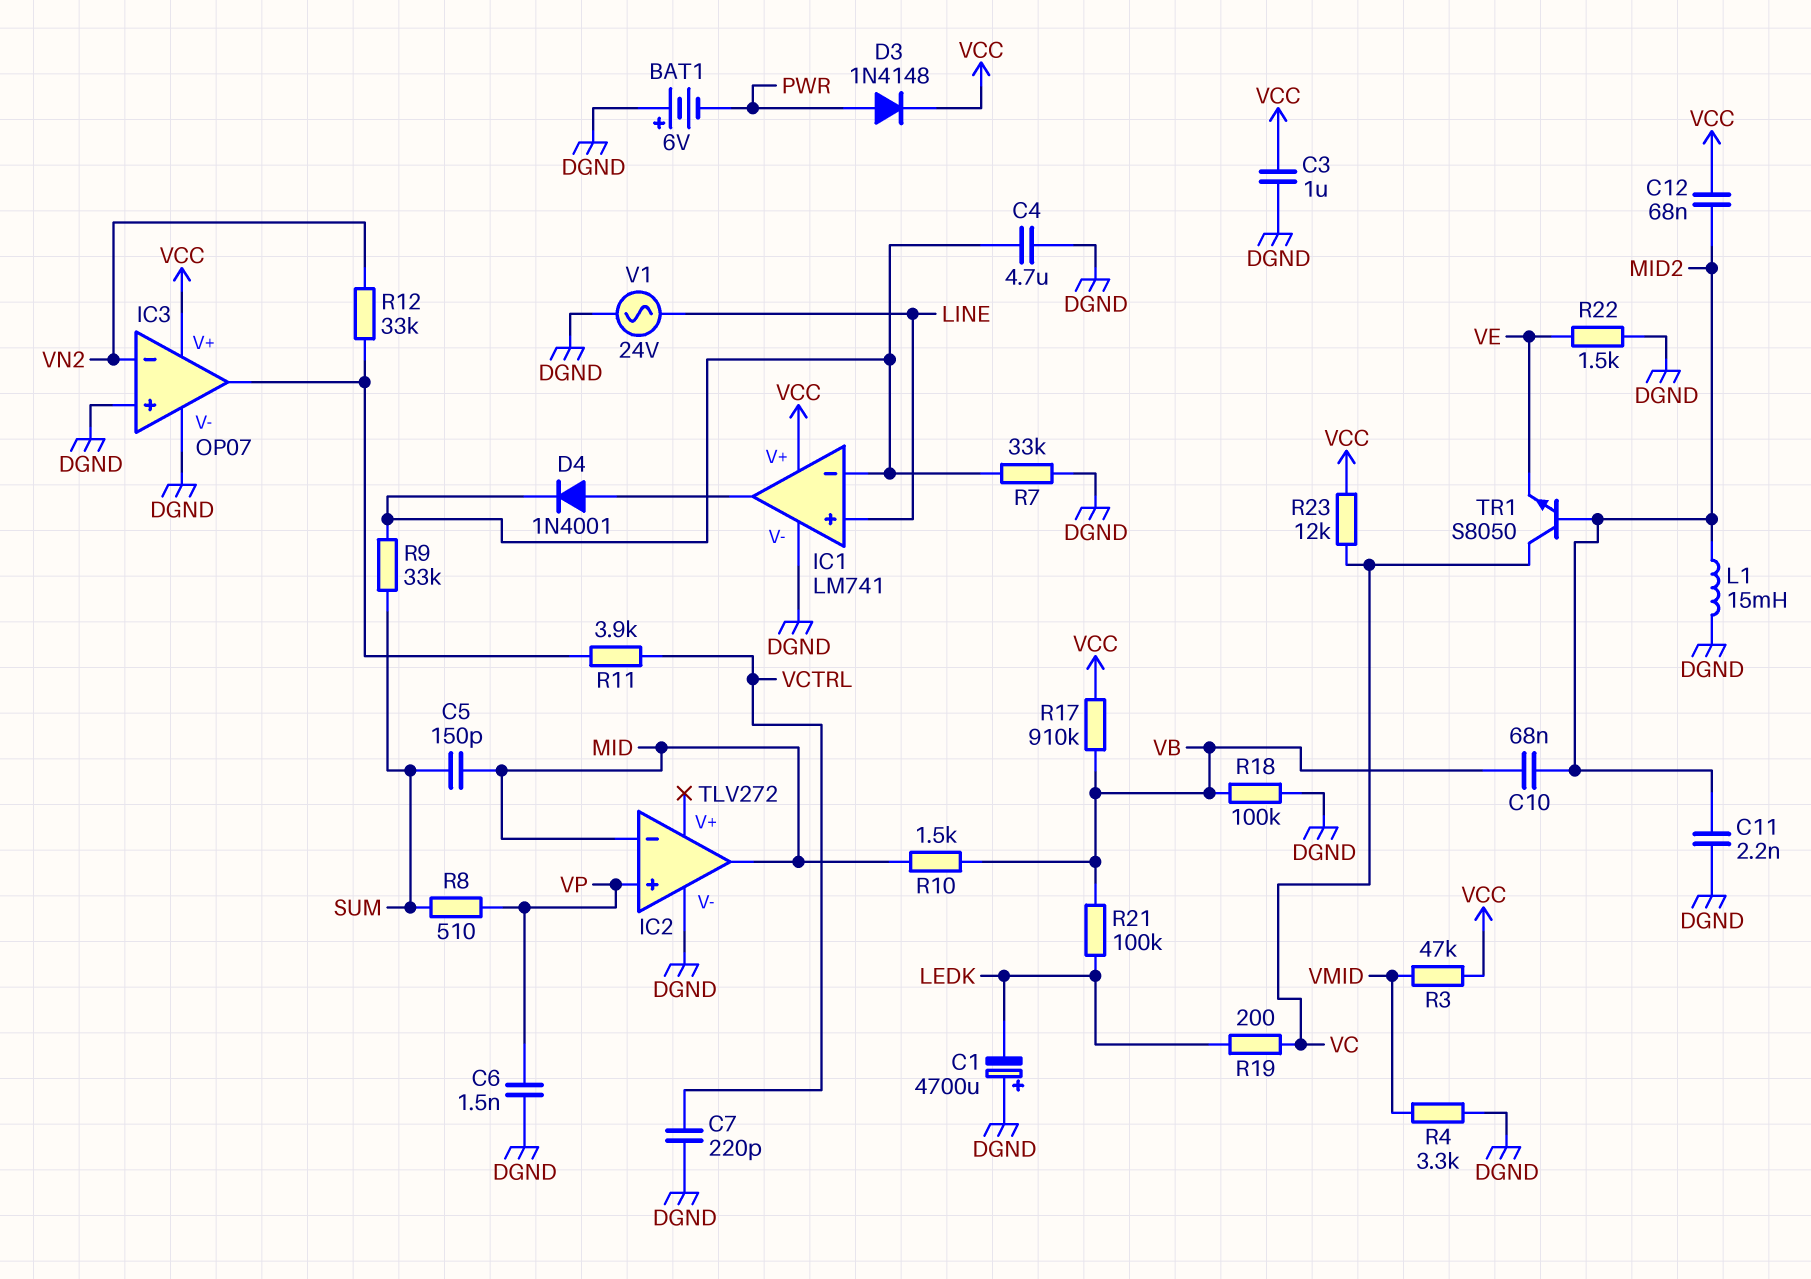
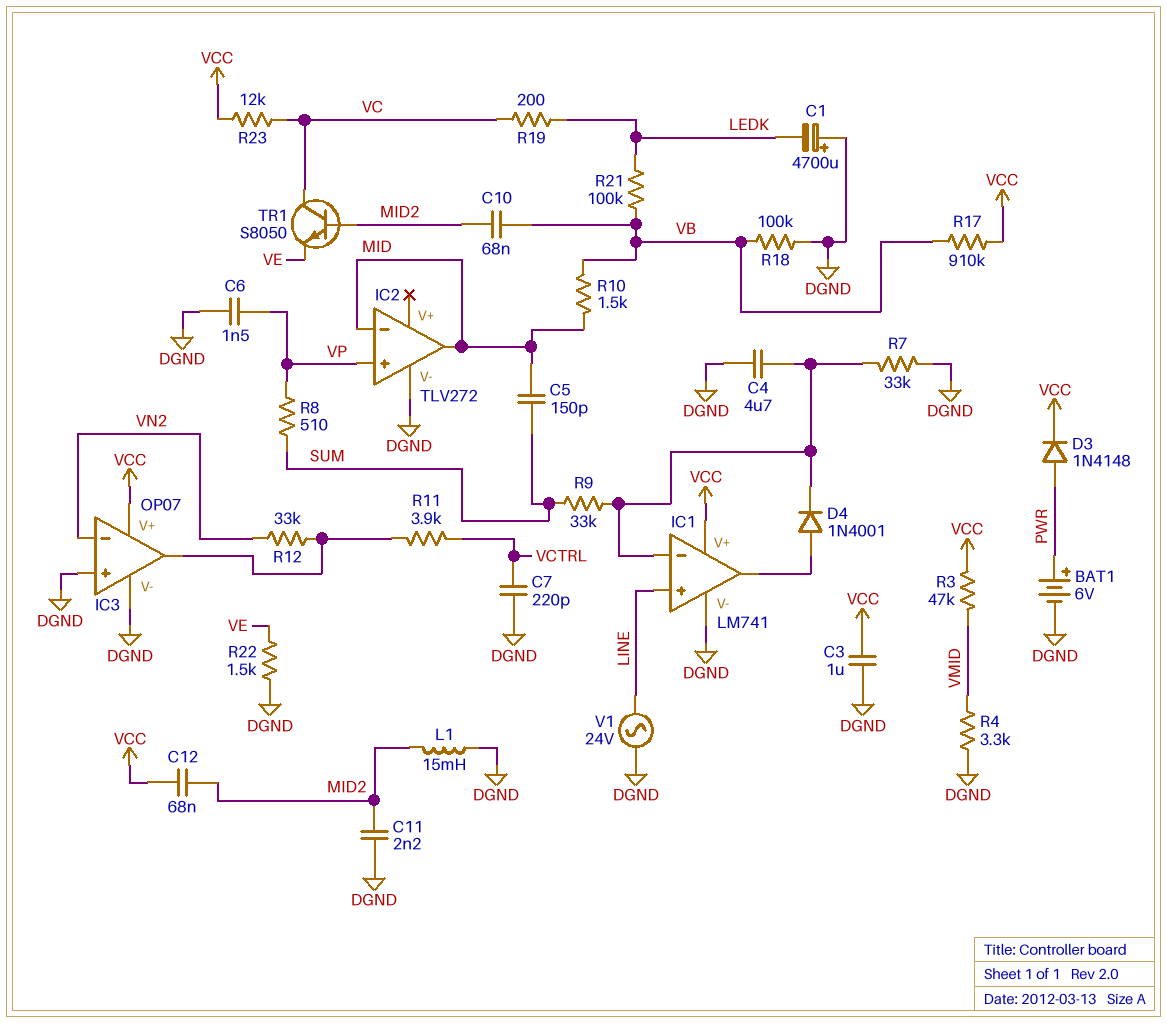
BAT1: 6V (plus DGND, minus PWR) -> 6V (plus PWR, minus DGND)

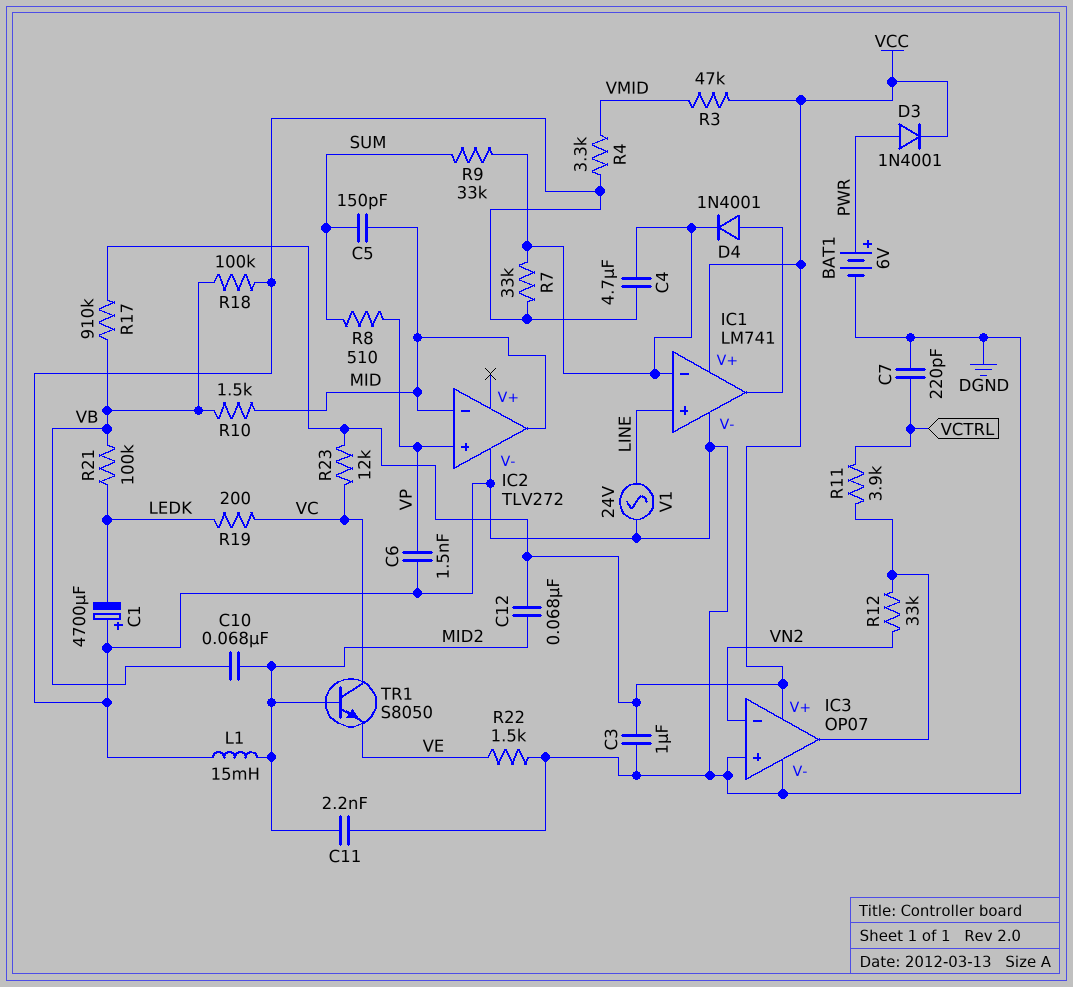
D3: diode 1N4148 (A PWR, K VCC) -> diode 1N4001 (A PWR, K VCC)

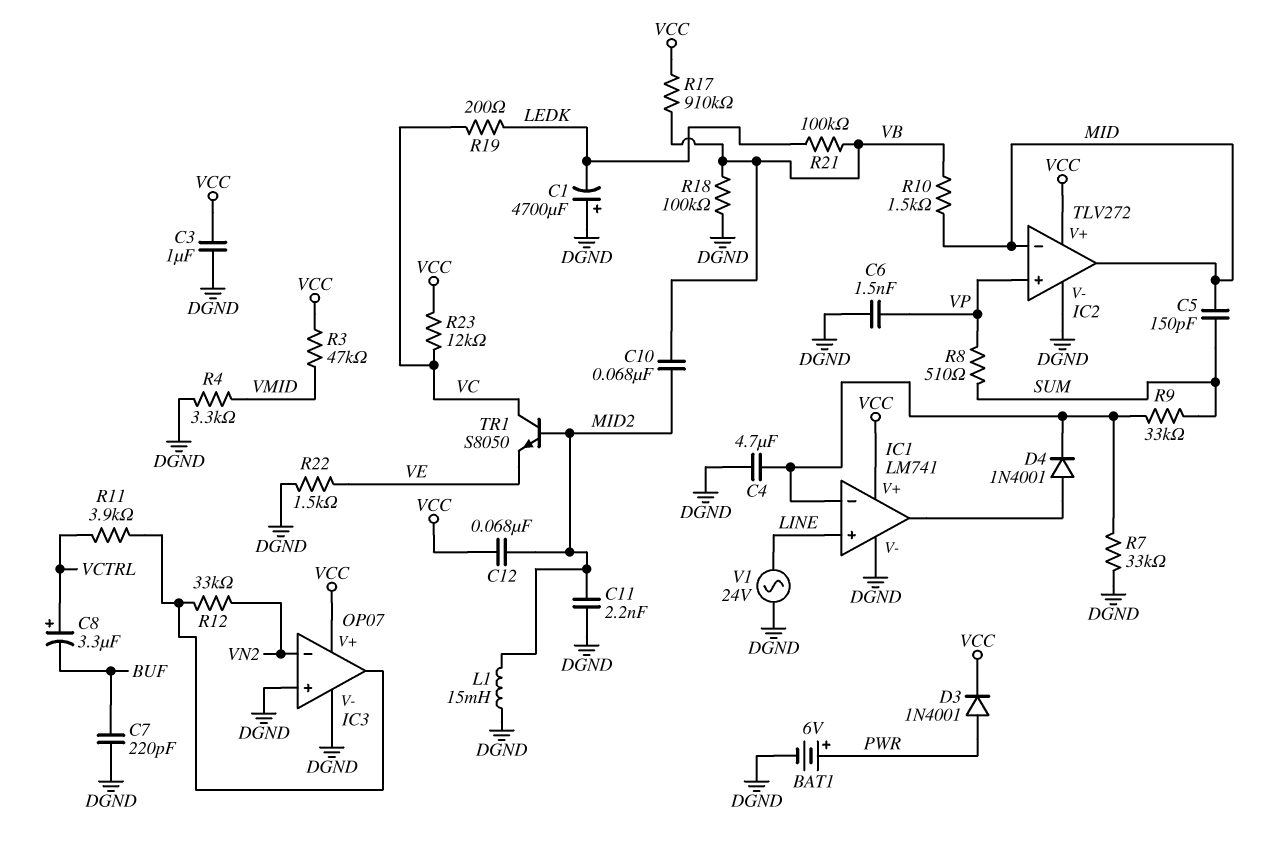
C7: 220pF (DGND, VCTRL) -> 220pF (BUF, DGND)
C8: none -> 3.3uF (plus VCTRL, minus BUF)
IC2 pin V+: none -> VCC

